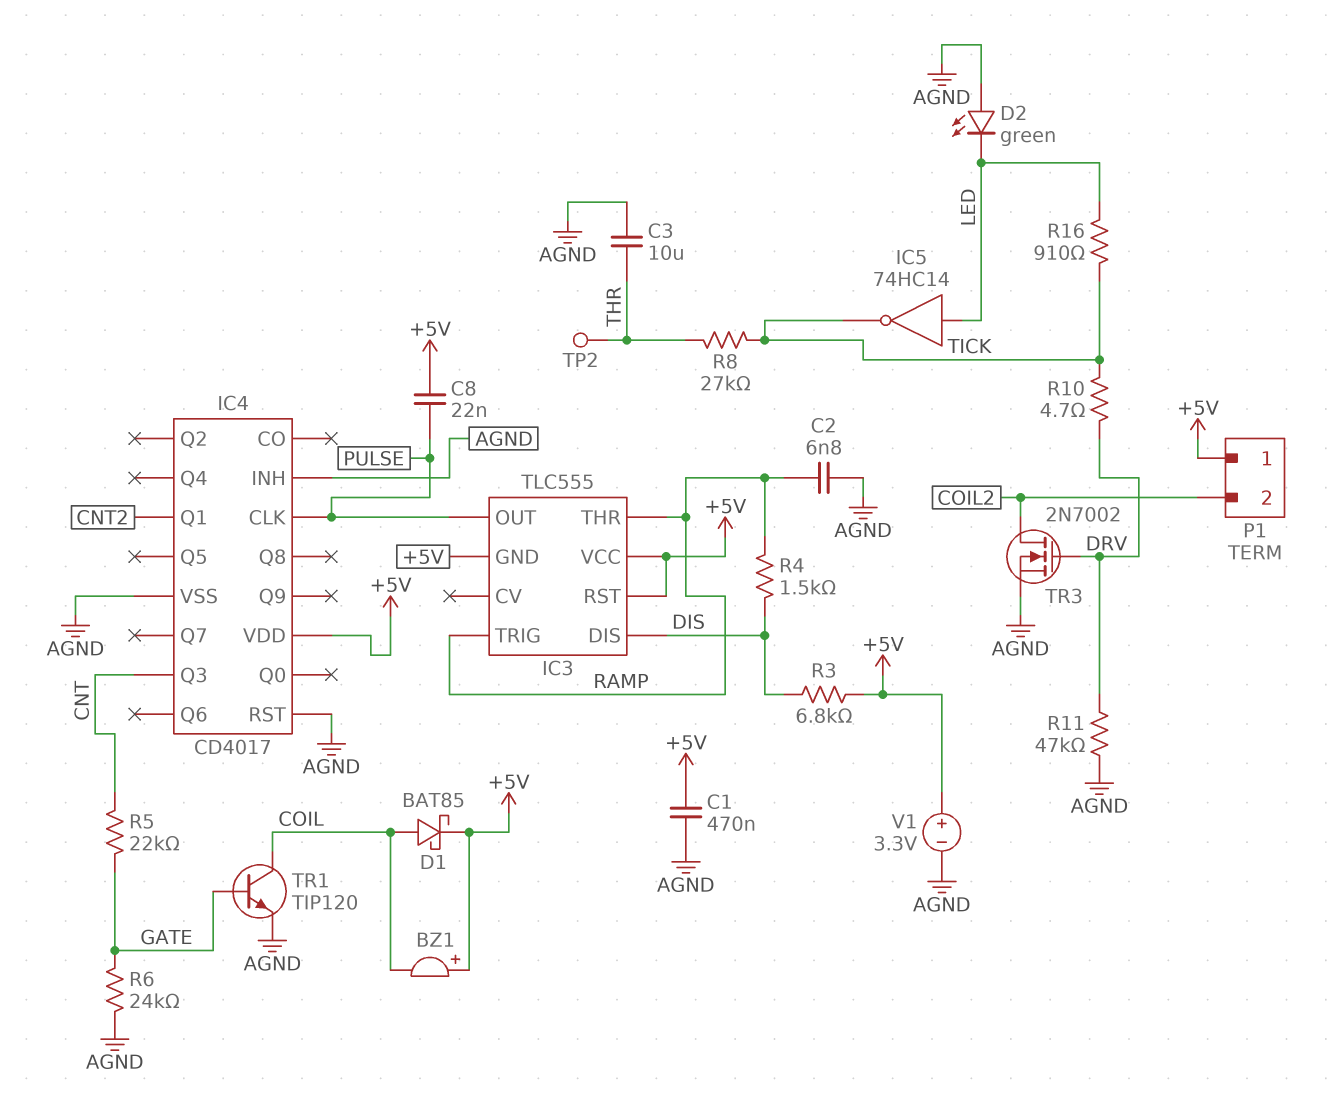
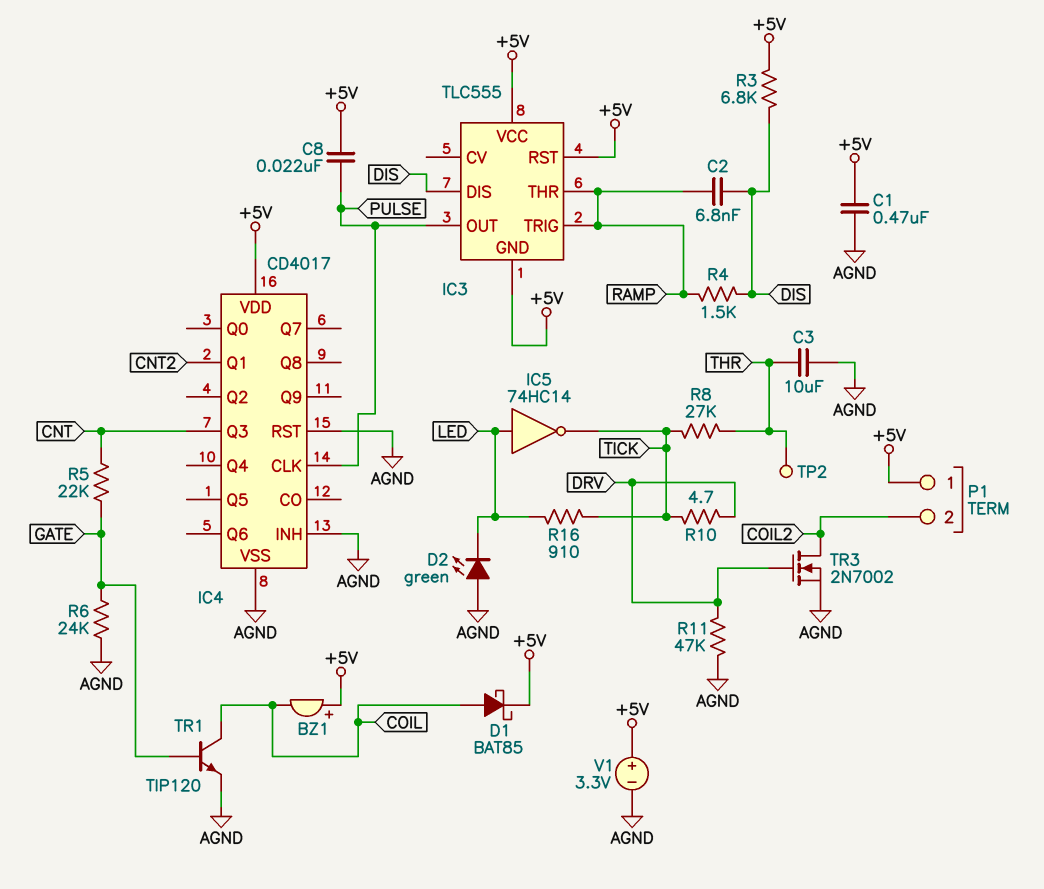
C2: 6.8nF (AGND, RAMP) -> 6.8nF (DIS, RAMP)

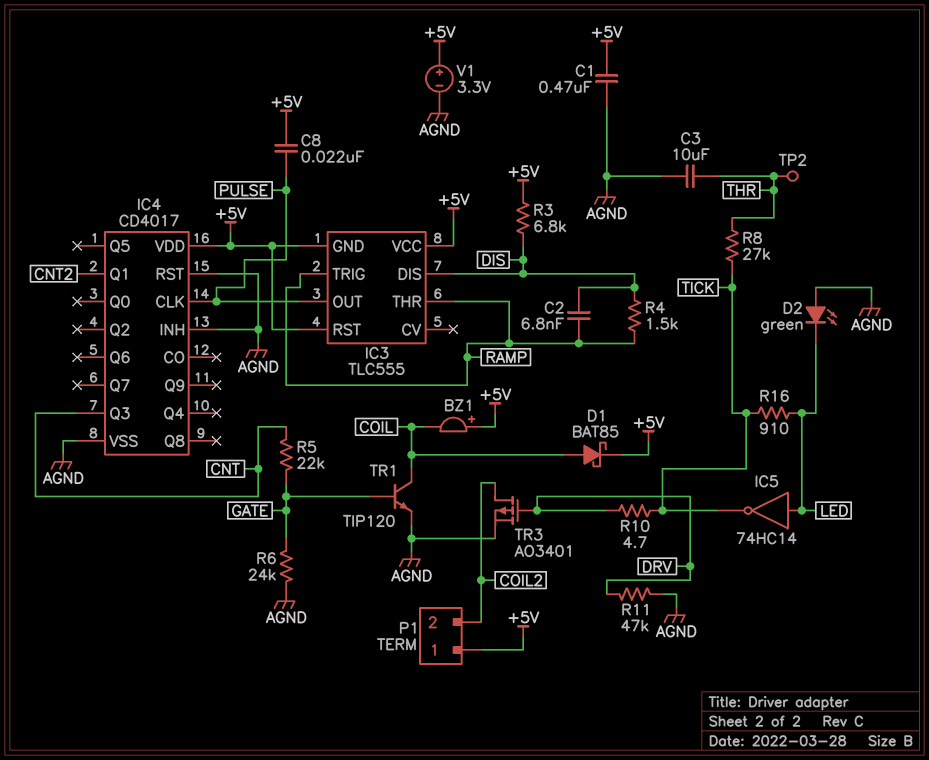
TR3: NMOS 2N7002 (G DRV, D COIL2, S AGND) -> PMOS AO3401 (G DRV, D COIL2, S AGND)

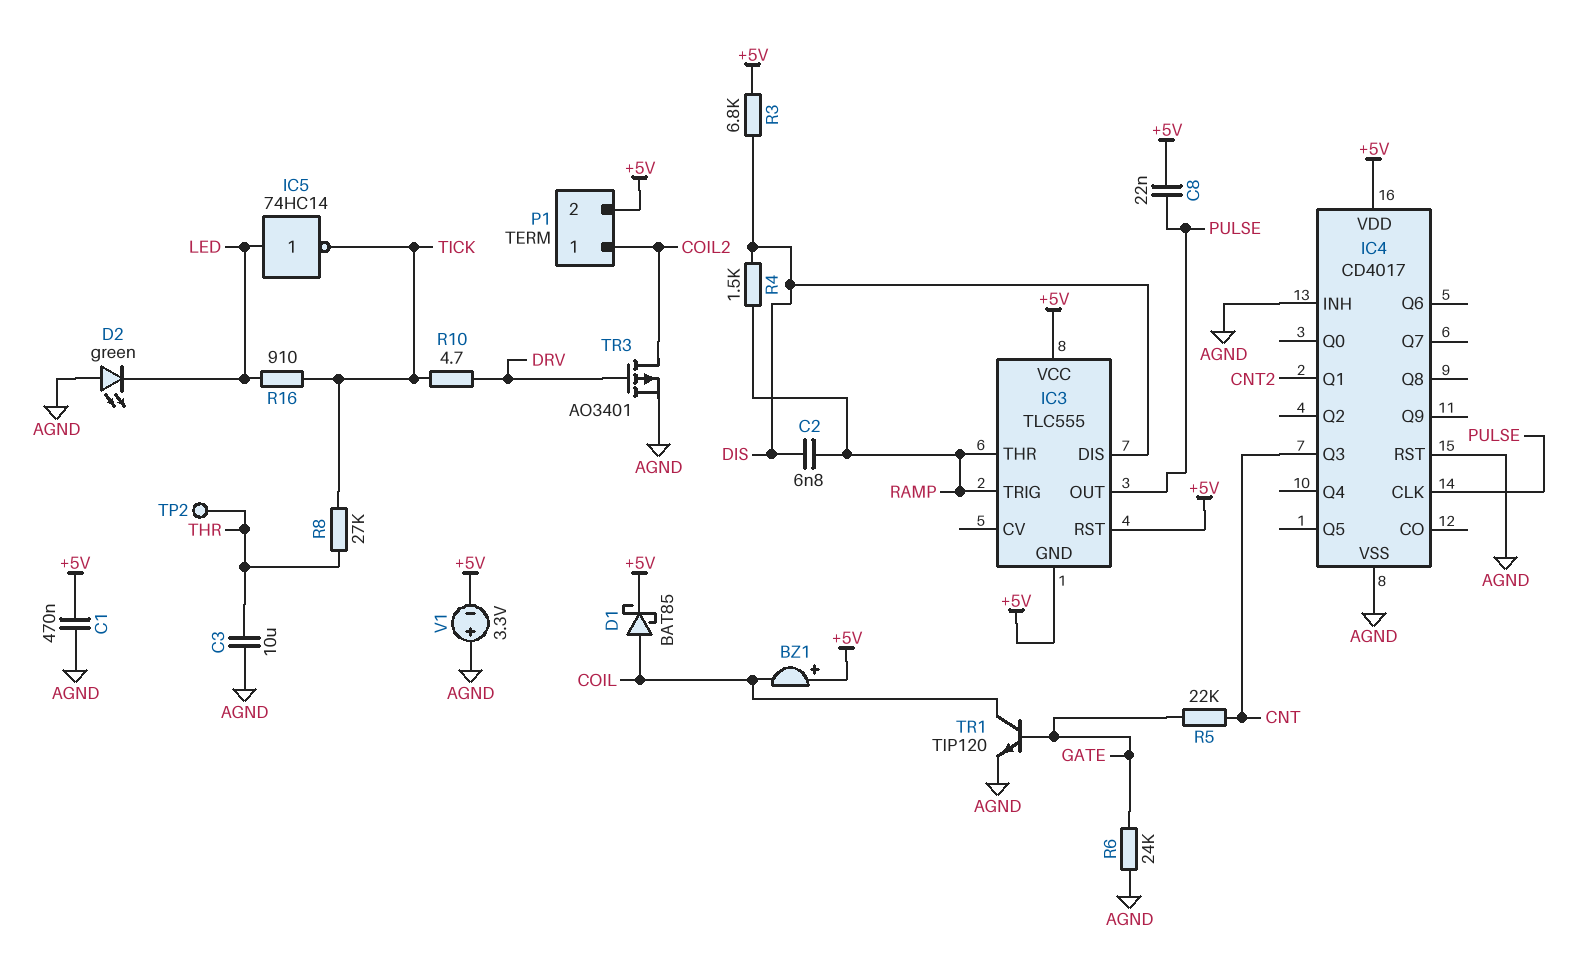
P1 pin 1: +5V -> COIL2
P1 pin 2: COIL2 -> +5V
R11: 47k (AGND, DRV) -> none
V1: 3.3V (plus +5V, minus AGND) -> 3.3V (plus AGND, minus +5V)

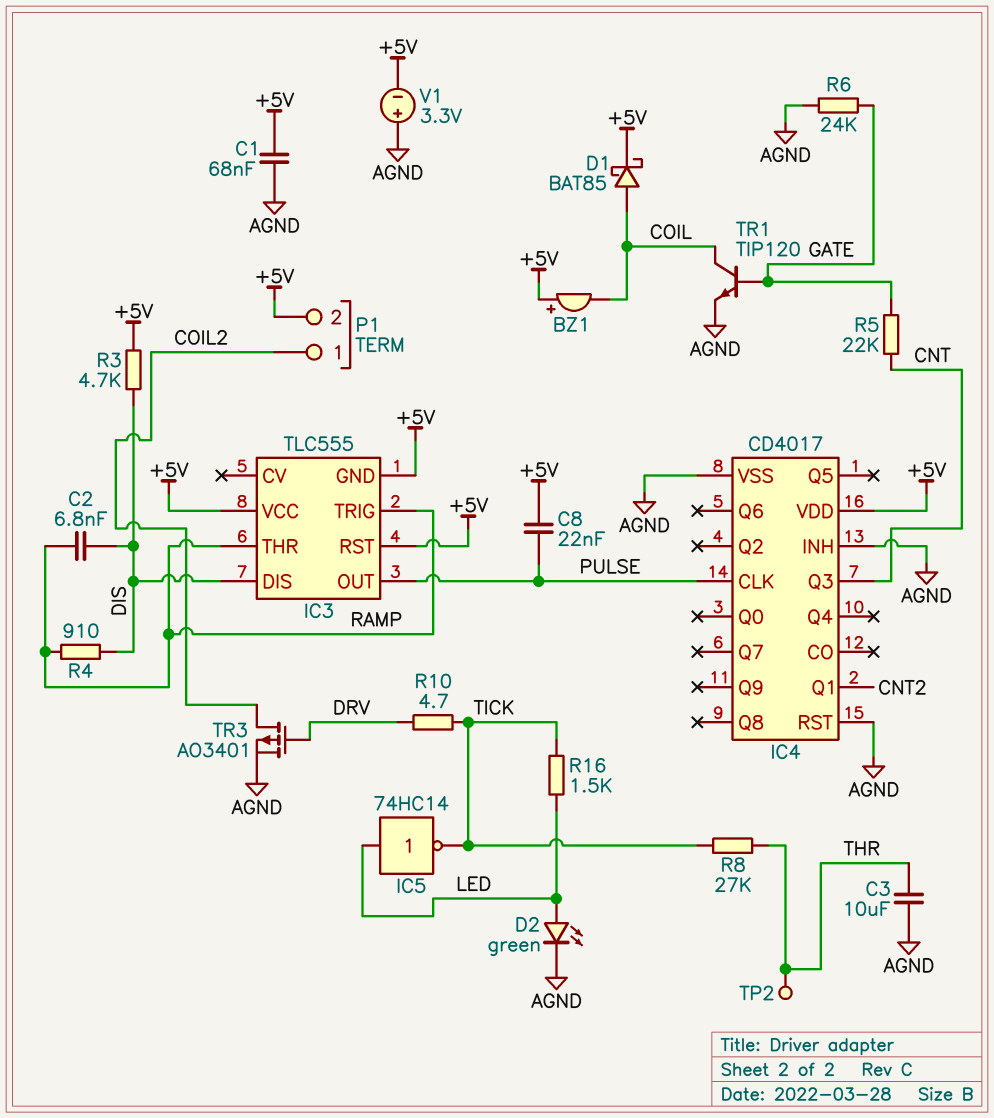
C1: 470nF (+5V, AGND) -> 68nF (+5V, AGND)
D2: LED green (A AGND, K LED) -> LED green (A LED, K AGND)
R3: 6.8k (+5V, DIS) -> 4.7k (+5V, DIS)
R4: 1.5k (DIS, RAMP) -> 910 (DIS, RAMP)
R16: 910 (LED, TICK) -> 1.5k (LED, TICK)

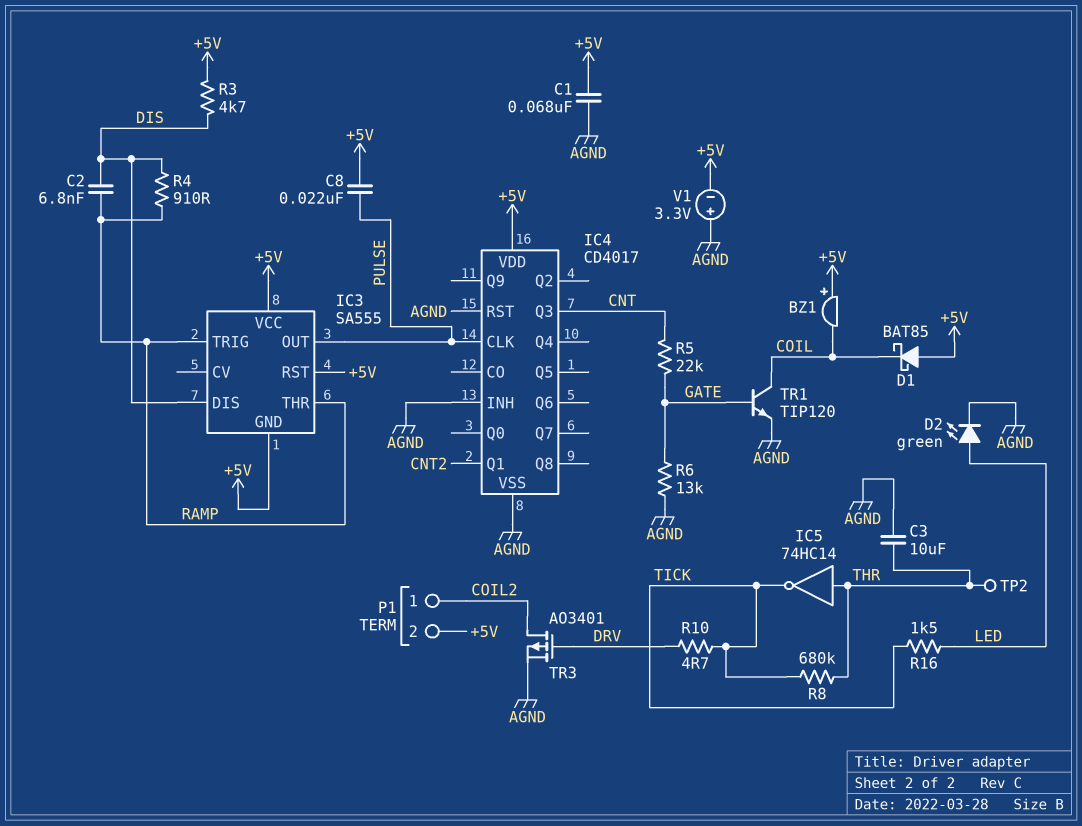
D1: schottky BAT85 (A COIL, K +5V) -> schottky BAT85 (A +5V, K COIL)
IC3: TLC555 -> SA555
IC5: NOT 74HC14 (in LED, out TICK) -> NOT 74HC14 (in THR, out TICK)
R6: 24k (AGND, GATE) -> 13k (AGND, GATE)
R8: 27k (THR, TICK) -> 680k (THR, TICK)

